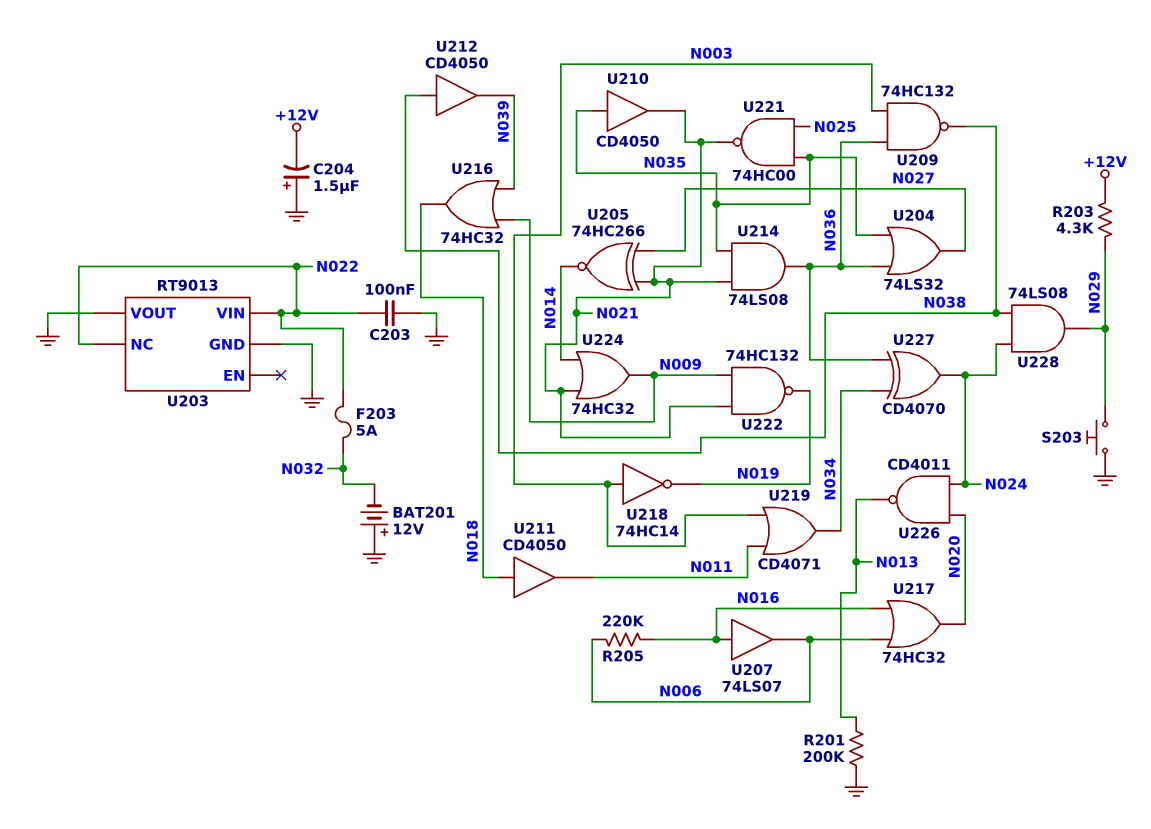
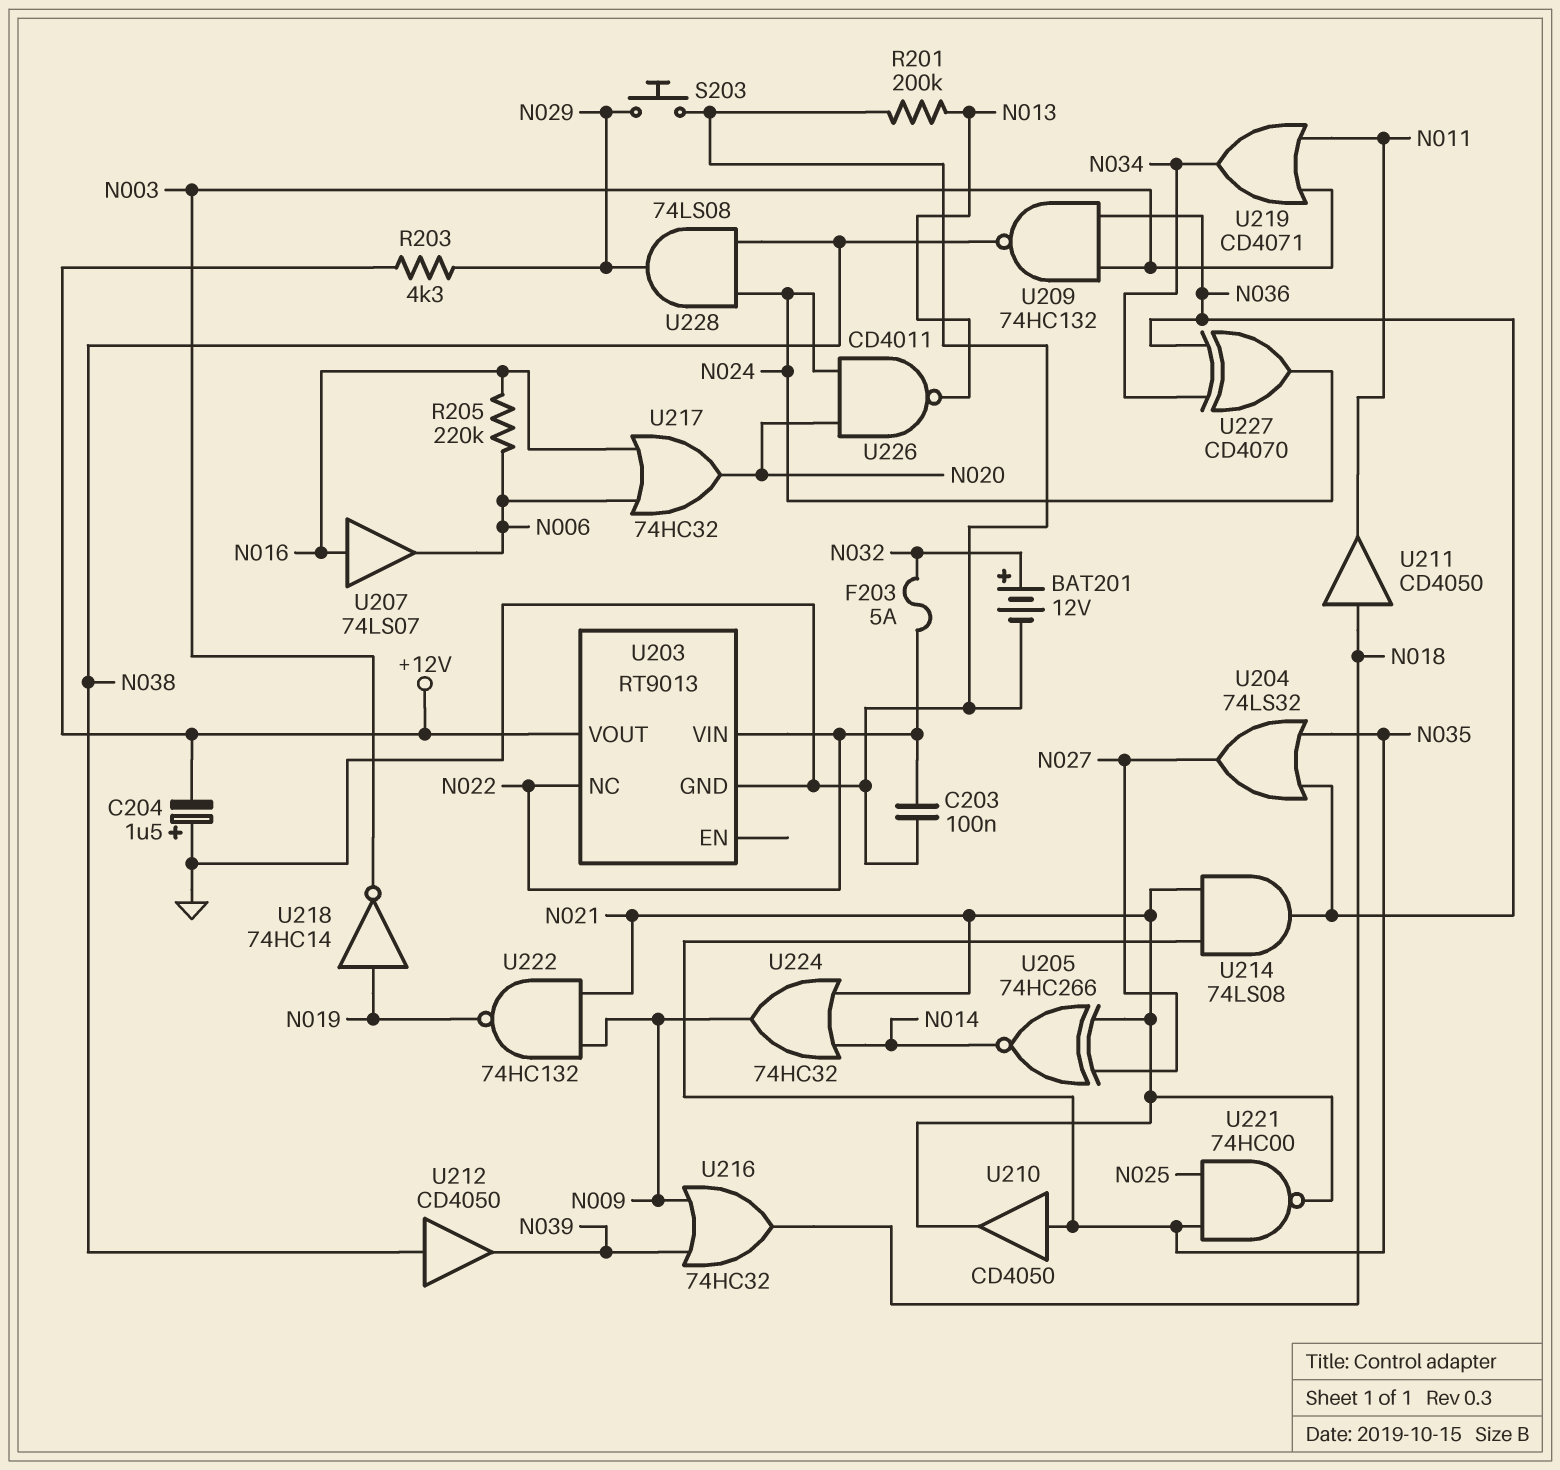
BAT201: 12V (plus GND, minus N032) -> 12V (plus N032, minus GND)
U203 pin VOUT: GND -> +12V
U218: NOT 74HC14 (in N003, out N019) -> NOT 74HC14 (in N019, out N003)

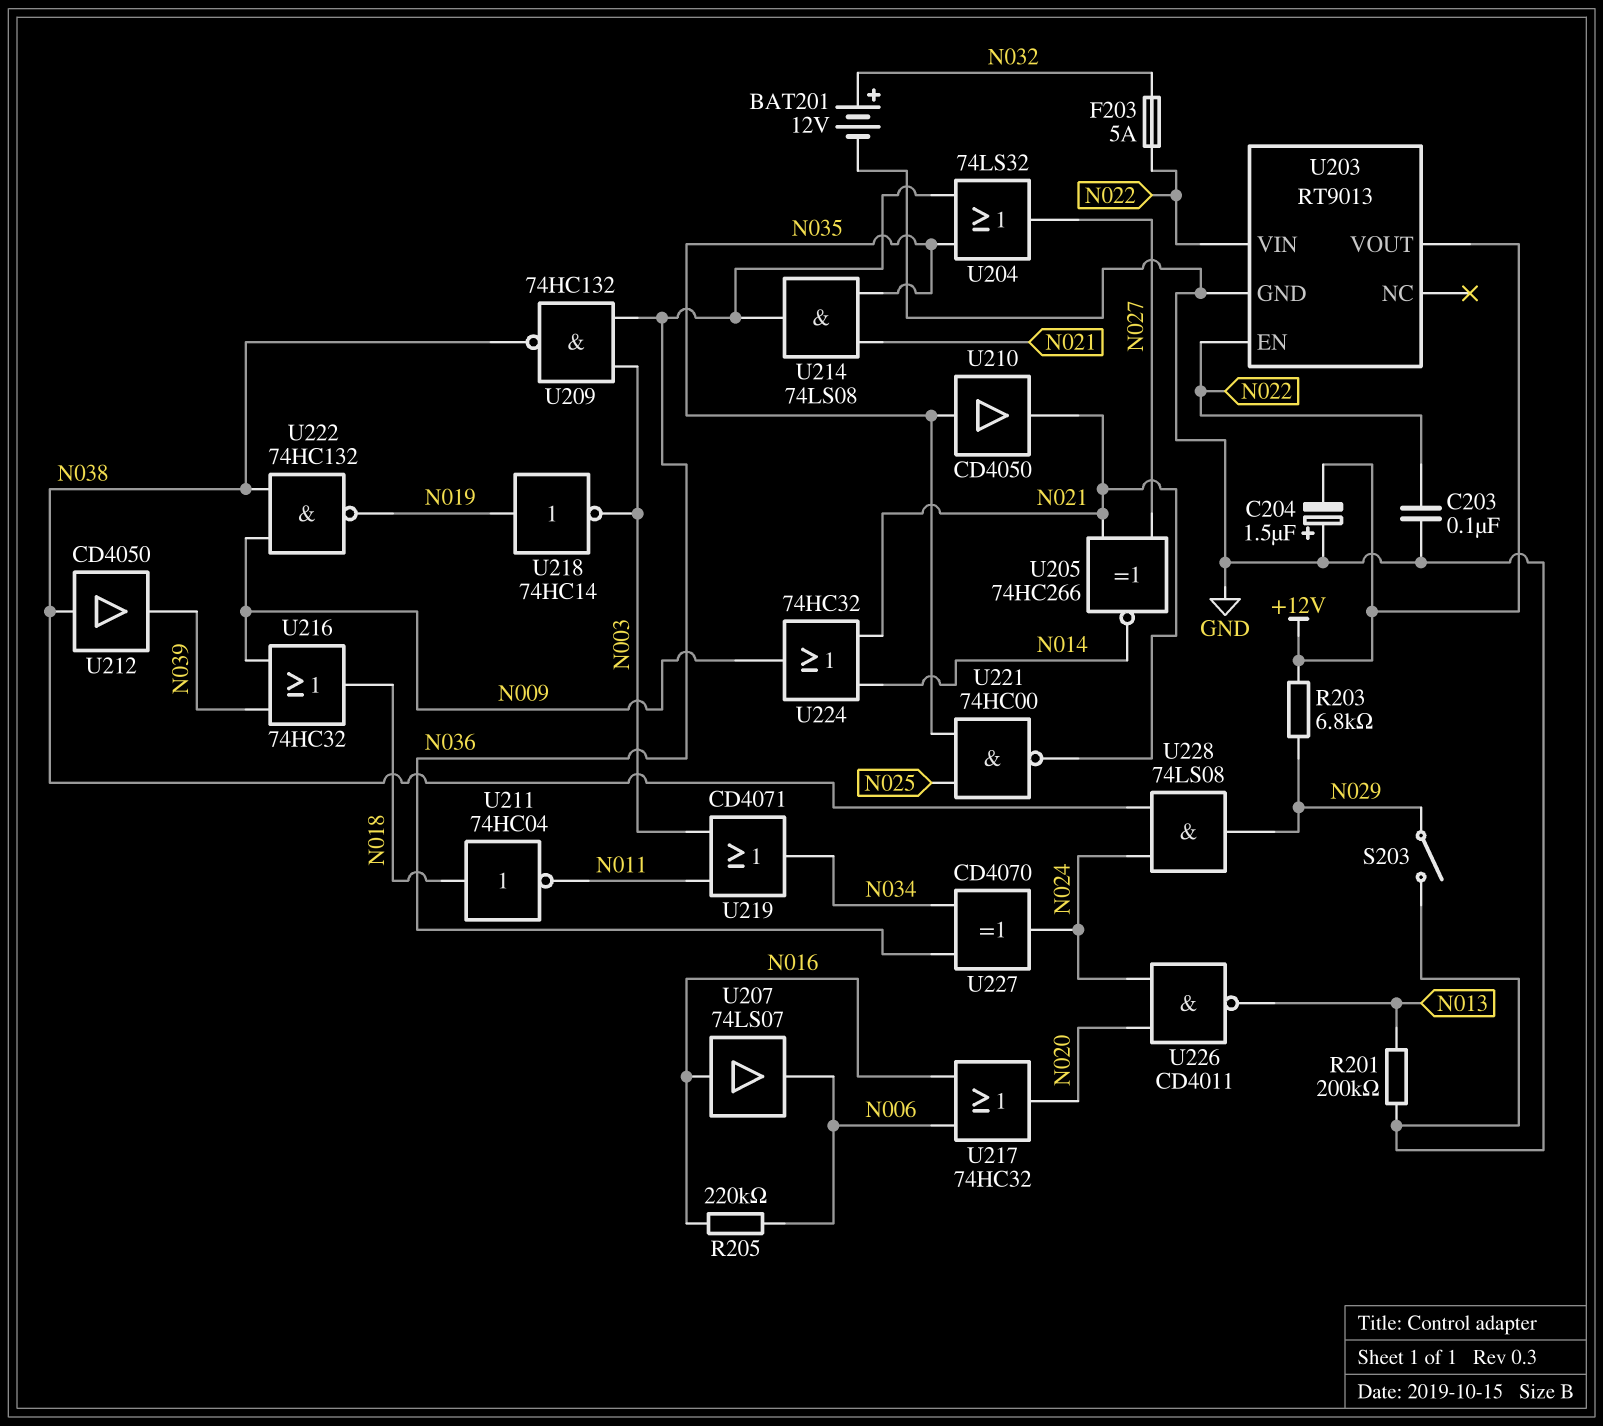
R203: 4.3k (+12V, N029) -> 6.8k (+12V, N029)
S203: button (GND, N029) -> switch (GND, N029)
U203 pin EN: none -> N022
U203 pin NC: N022 -> none
U211: buffer CD4050 (in N018, out N011) -> NOT 74HC04 (in N018, out N011)
U222: NAND 74HC132 (in N009, in N021, out N019) -> NAND 74HC132 (in N009, in N038, out N019)

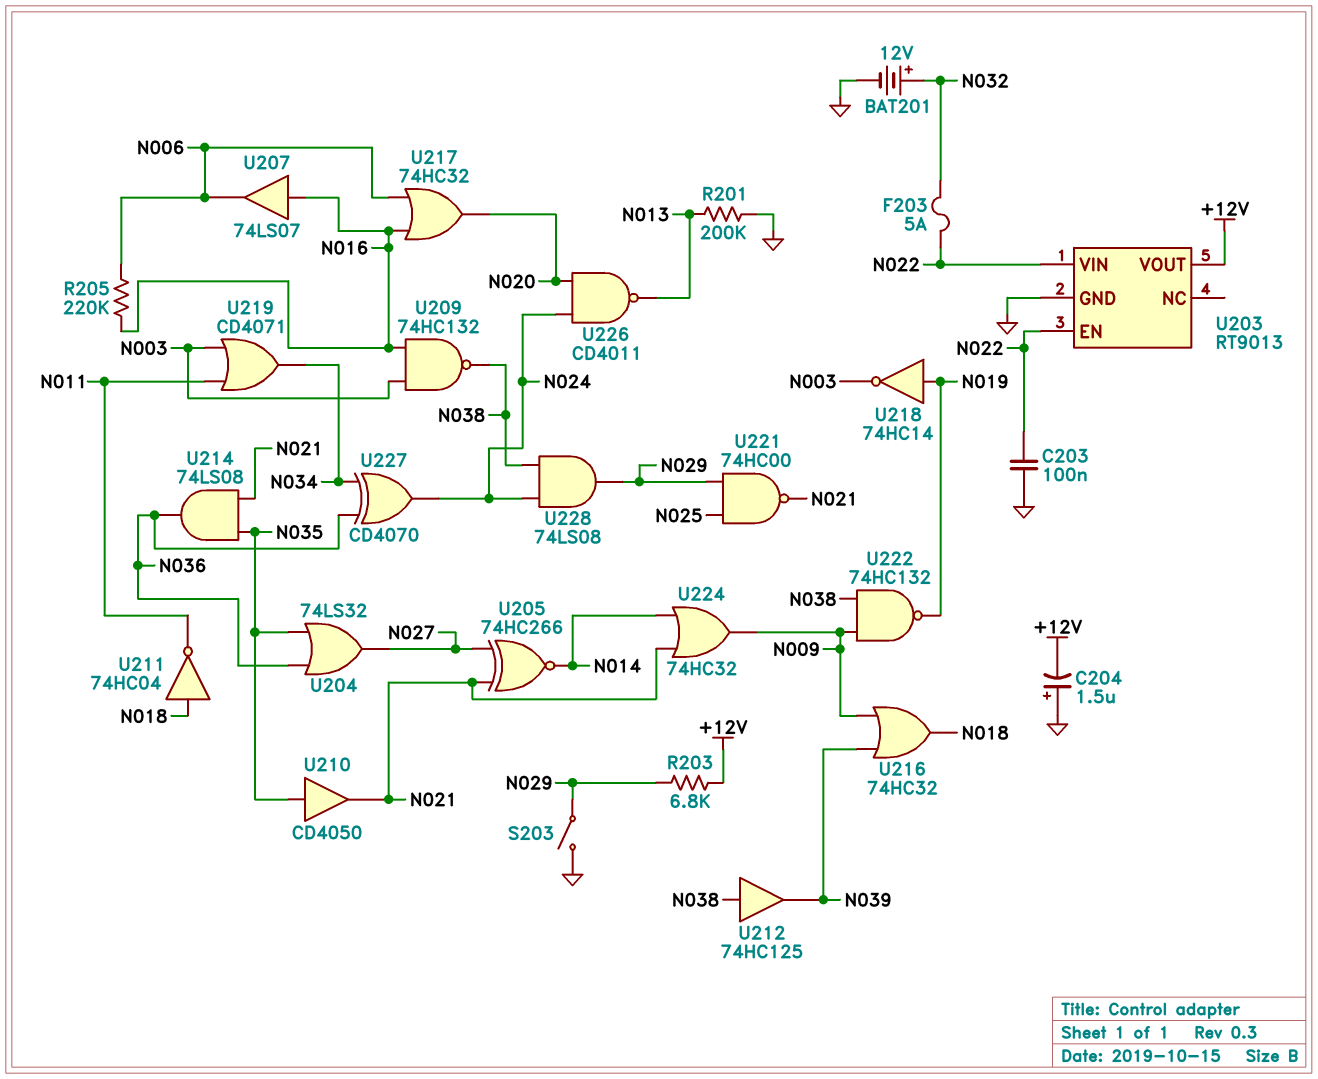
U209: NAND 74HC132 (in N003, in N036, out N038) -> NAND 74HC132 (in N003, in N016, out N038)
U212: buffer CD4050 (in N038, out N039) -> buffer 74HC125 (in N038, out N039)
U221: NAND 74HC00 (in N025, in N035, out N021) -> NAND 74HC00 (in N025, in N029, out N021)

